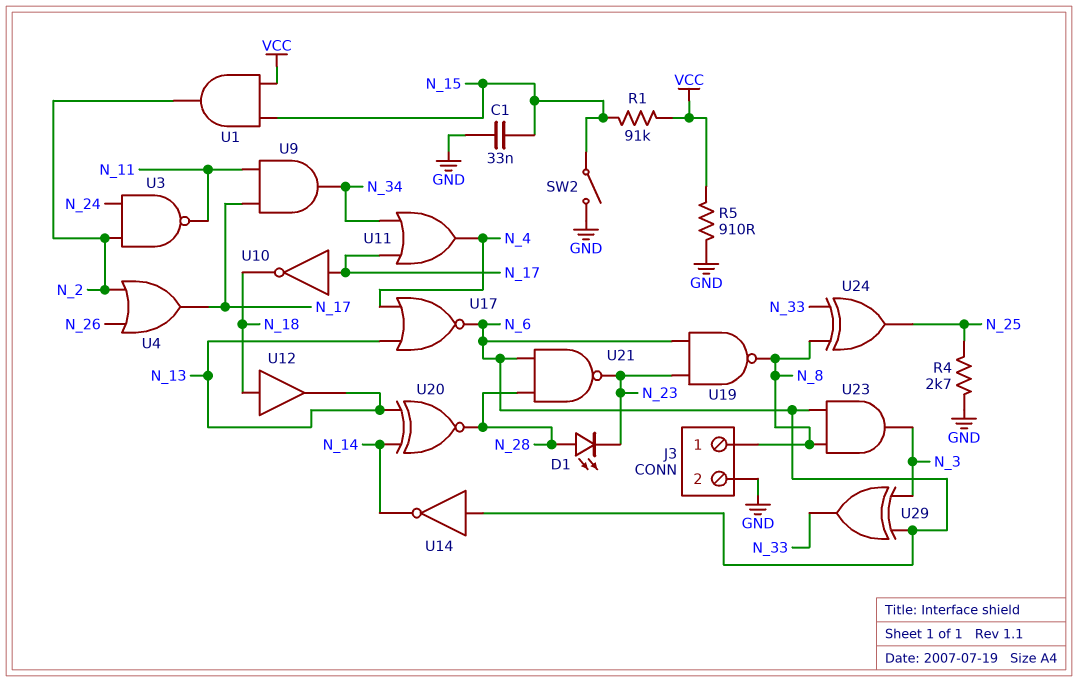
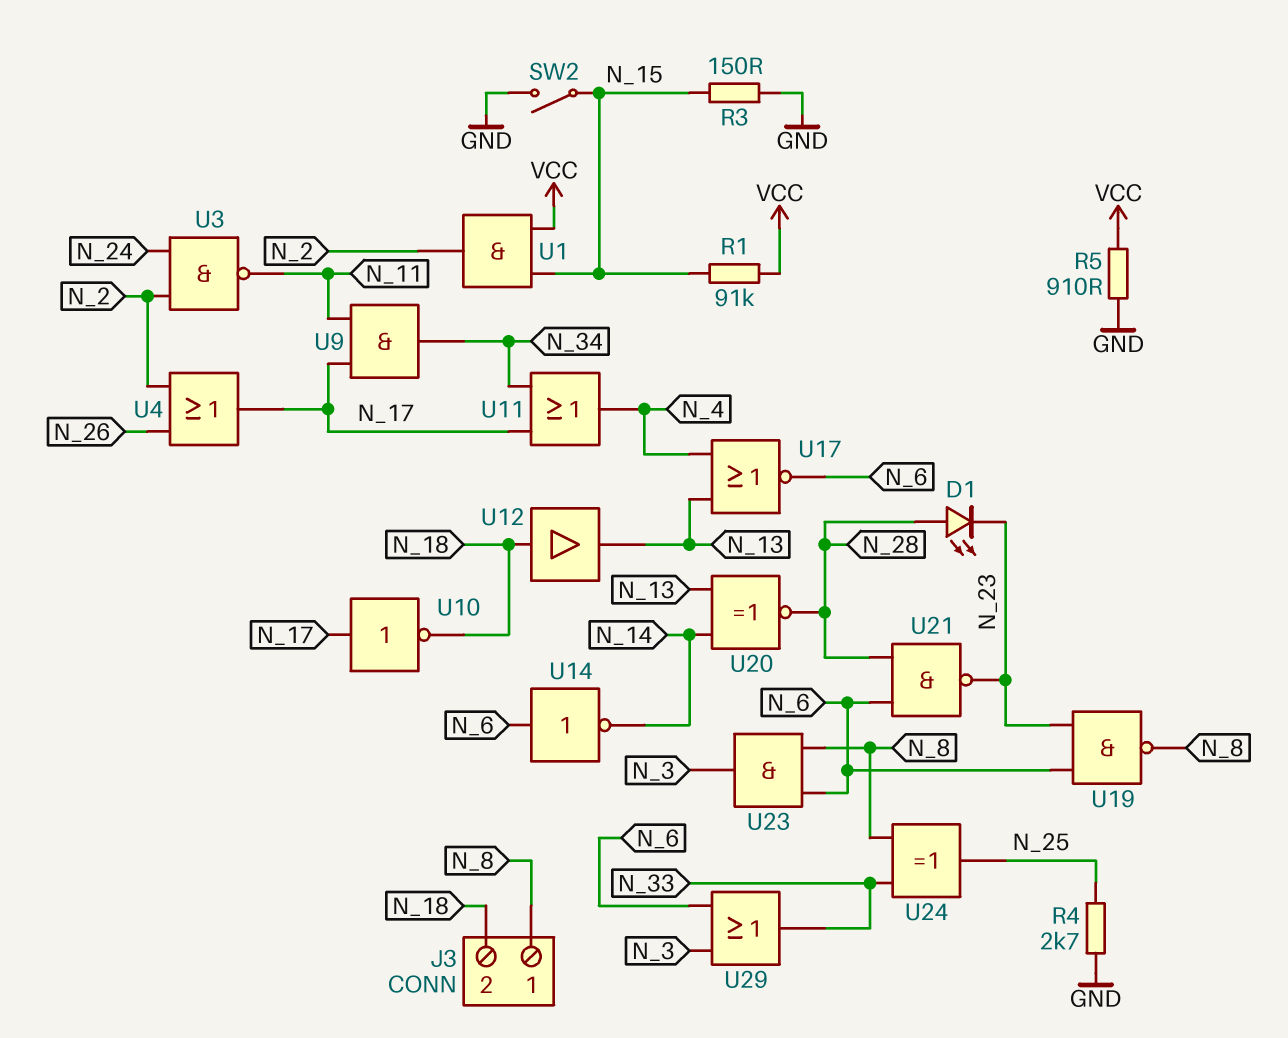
C1: 33nF (GND, N_15) -> none
J3 pin 2: GND -> N_18
R3: none -> 150 (GND, N_15)
U29: XOR (in N_3, in N_6, out N_33) -> OR (in N_3, in N_6, out N_33)

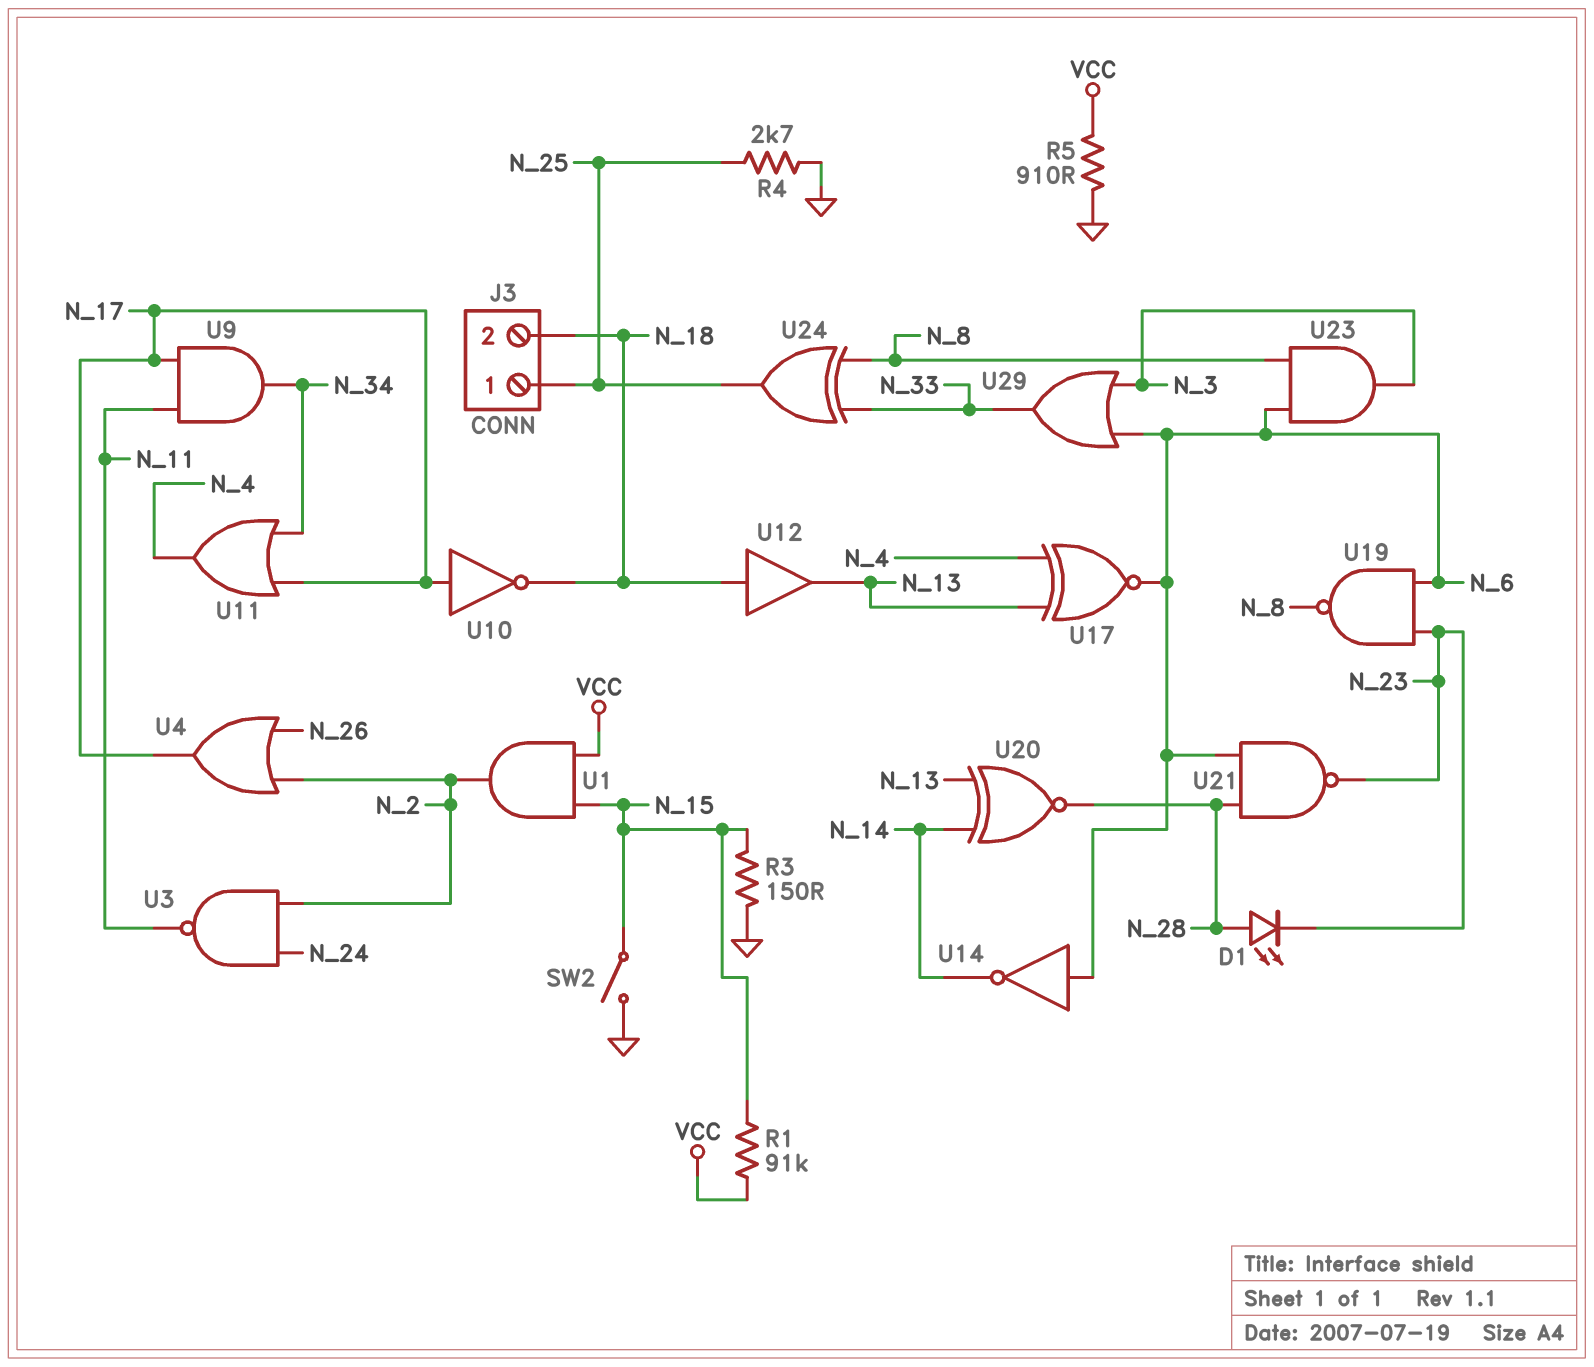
J3 pin 1: N_8 -> N_25
U17: NOR (in N_4, in N_13, out N_6) -> XNOR (in N_4, in N_13, out N_6)

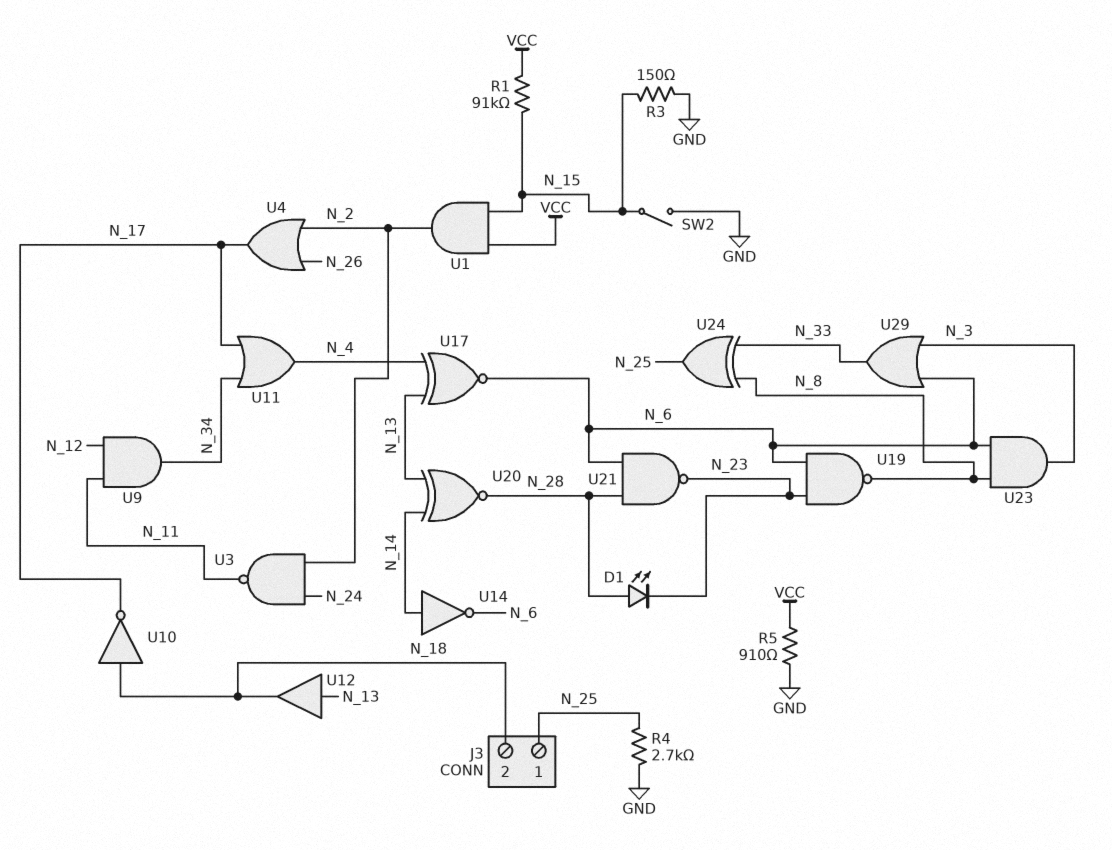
U9: AND (in N_11, in N_17, out N_34) -> AND (in N_11, in N_12, out N_34)
U10: NOT (in N_17, out N_18) -> NOT (in N_18, out N_17)
U12: buffer (in N_18, out N_13) -> buffer (in N_13, out N_18)
U14: NOT (in N_6, out N_14) -> NOT (in N_14, out N_6)

